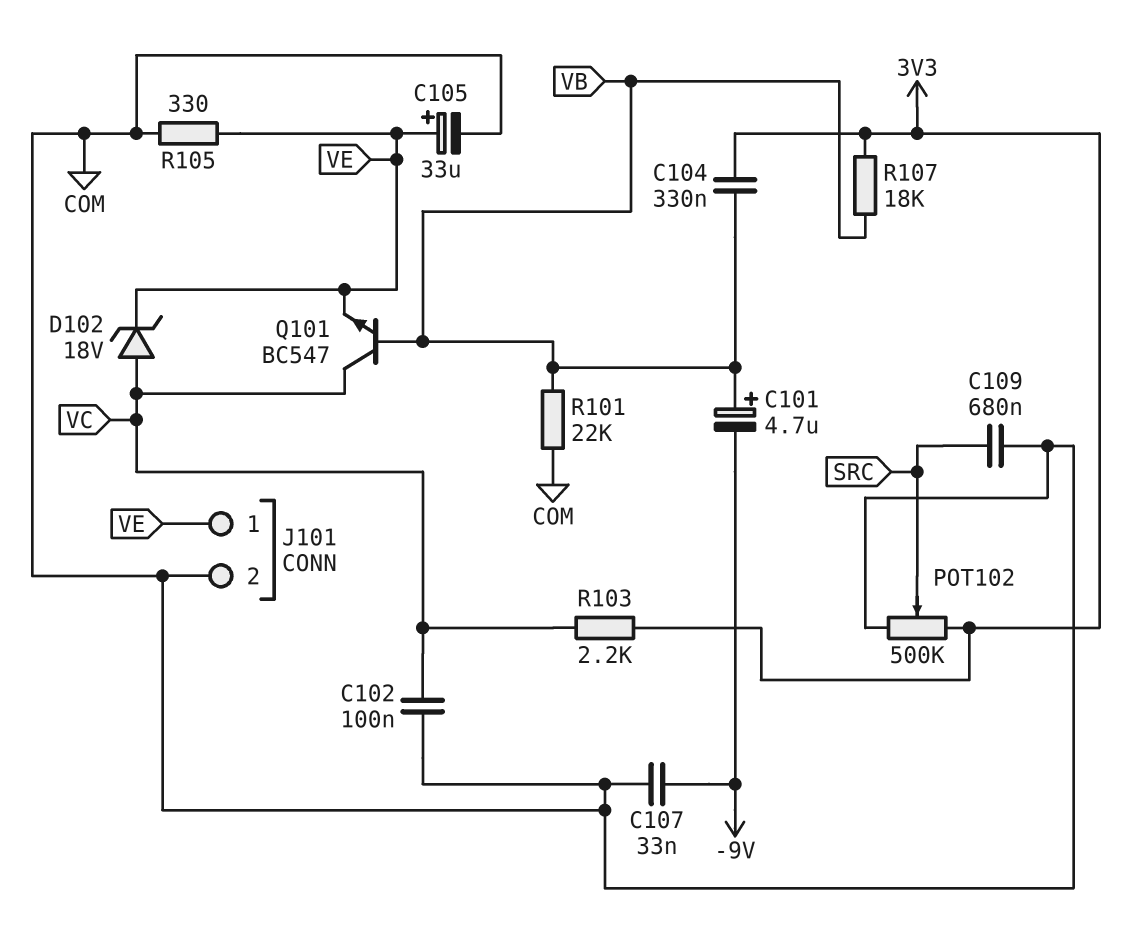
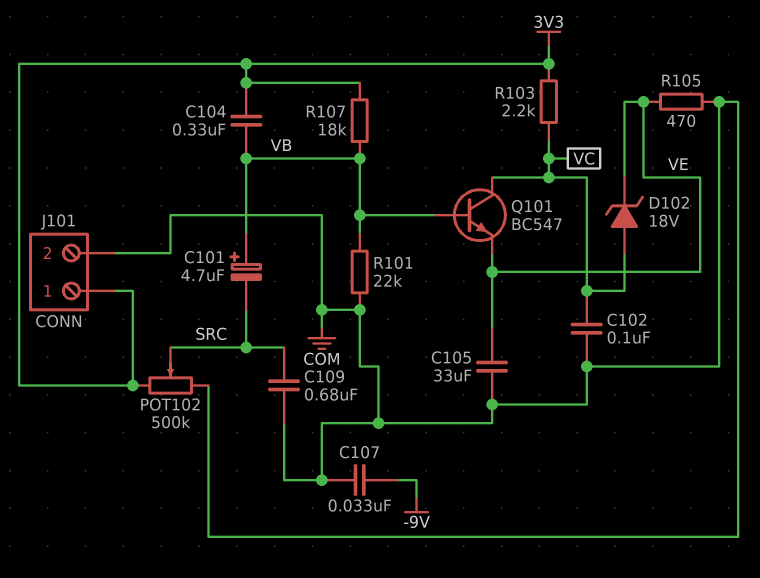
C101: 4.7uF (plus VB, minus -9V) -> 4.7uF (plus VB, minus SRC)
C105: 33uF (plus VE, minus COM) -> 33uF (COM, VE)
J101 pin 1: VE -> 3V3
R105: 330 (COM, VE) -> 470 (COM, VE)

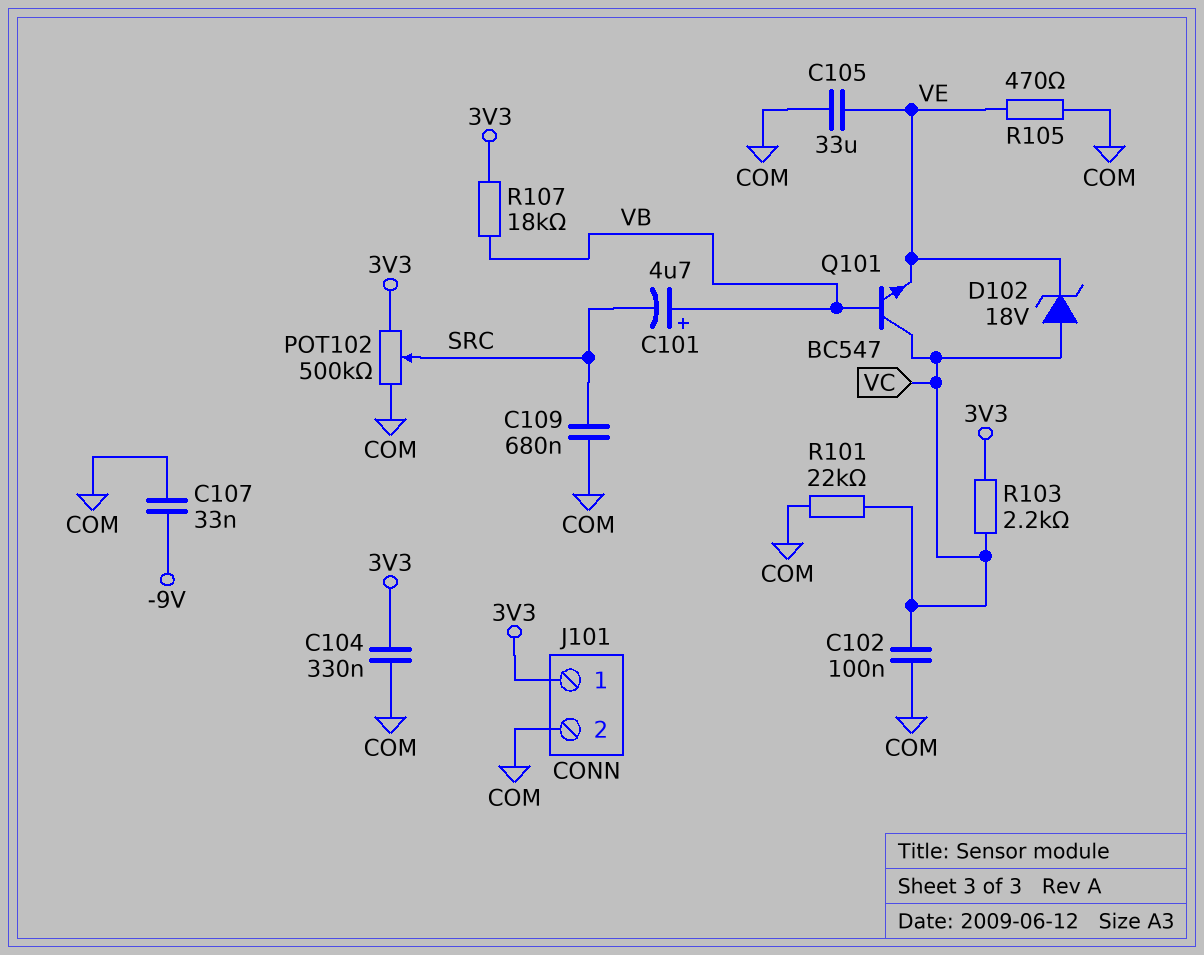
C104: 330nF (3V3, VB) -> 330nF (3V3, COM)
R101: 22k (COM, VB) -> 22k (COM, VC)

